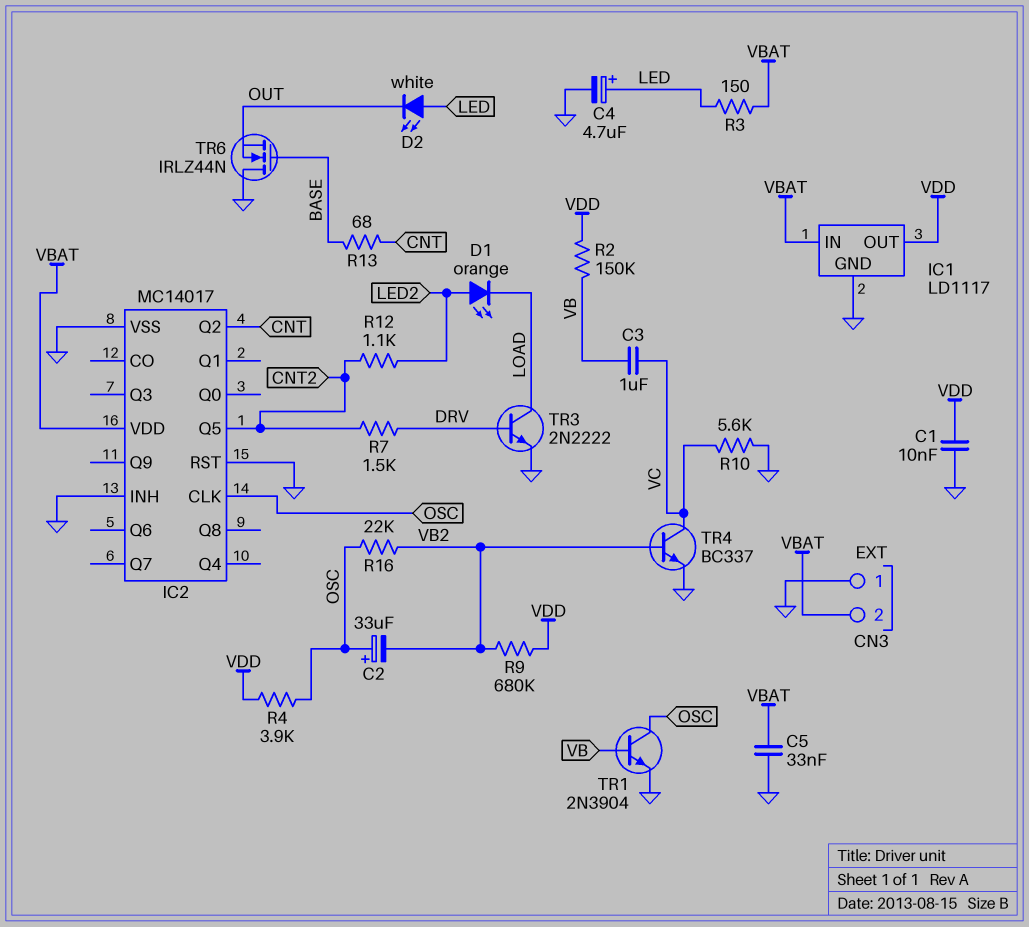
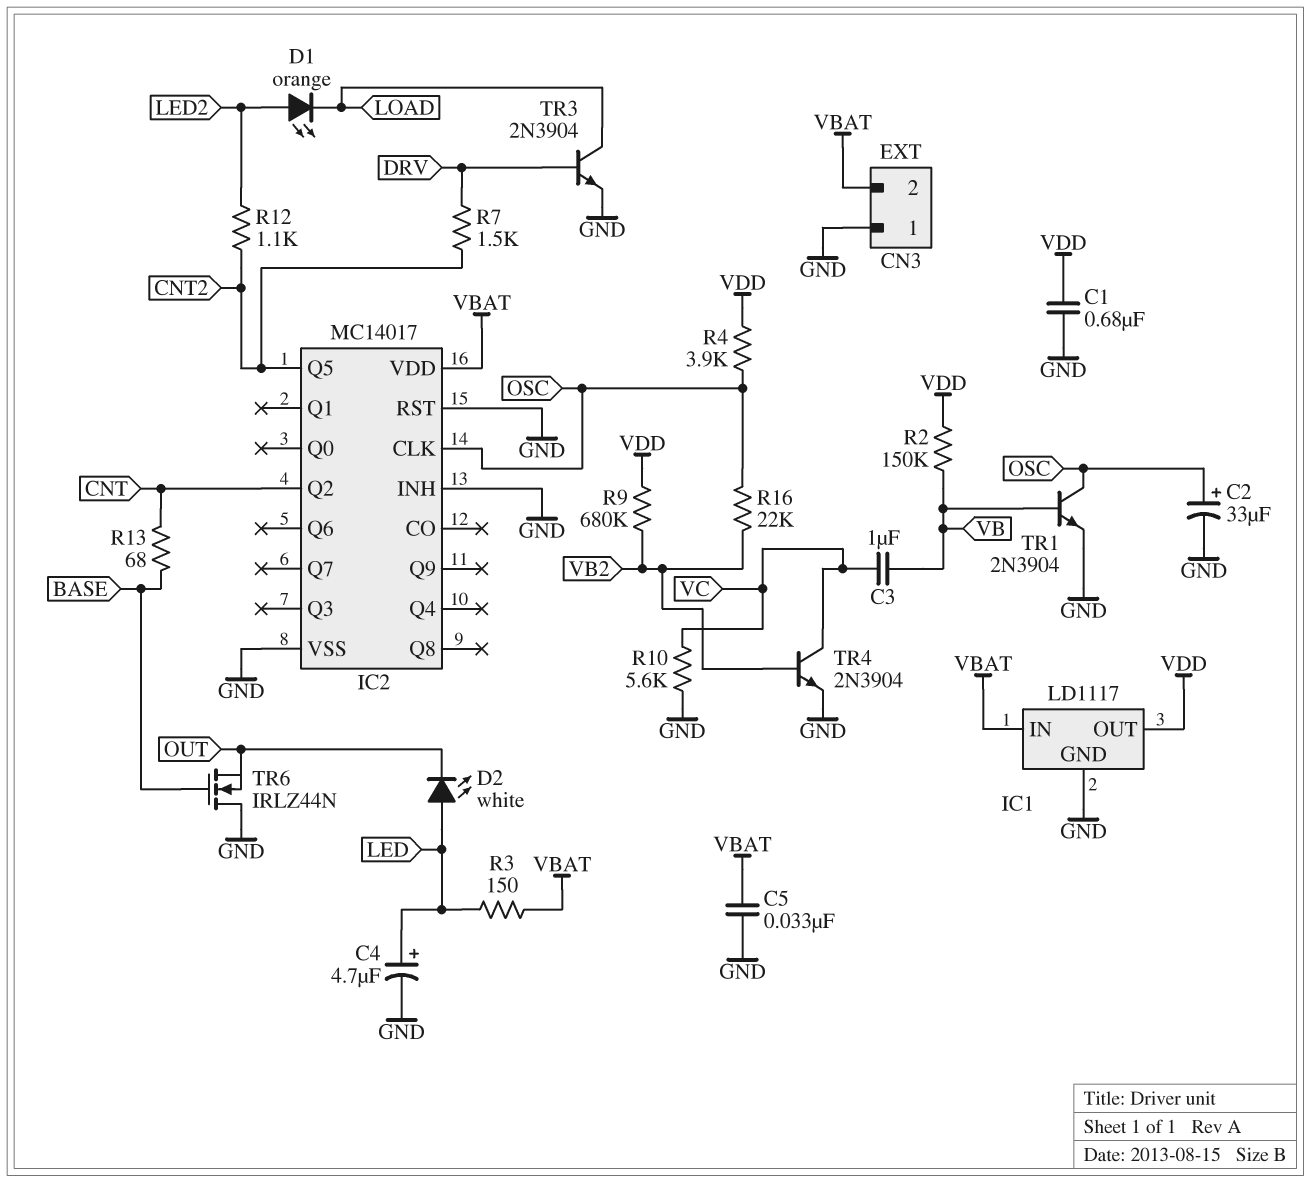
C1: 10nF (GND, VDD) -> 680nF (GND, VDD)
C2: 33uF (plus OSC, minus VB2) -> 33uF (plus OSC, minus GND)
TR3: NPN 2N2222 (B DRV, C LOAD, E GND) -> NPN 2N3904 (B DRV, C LOAD, E GND)
TR4: NPN BC337 (B VB2, C VC, E GND) -> NPN 2N3904 (B VB2, C VC, E GND)

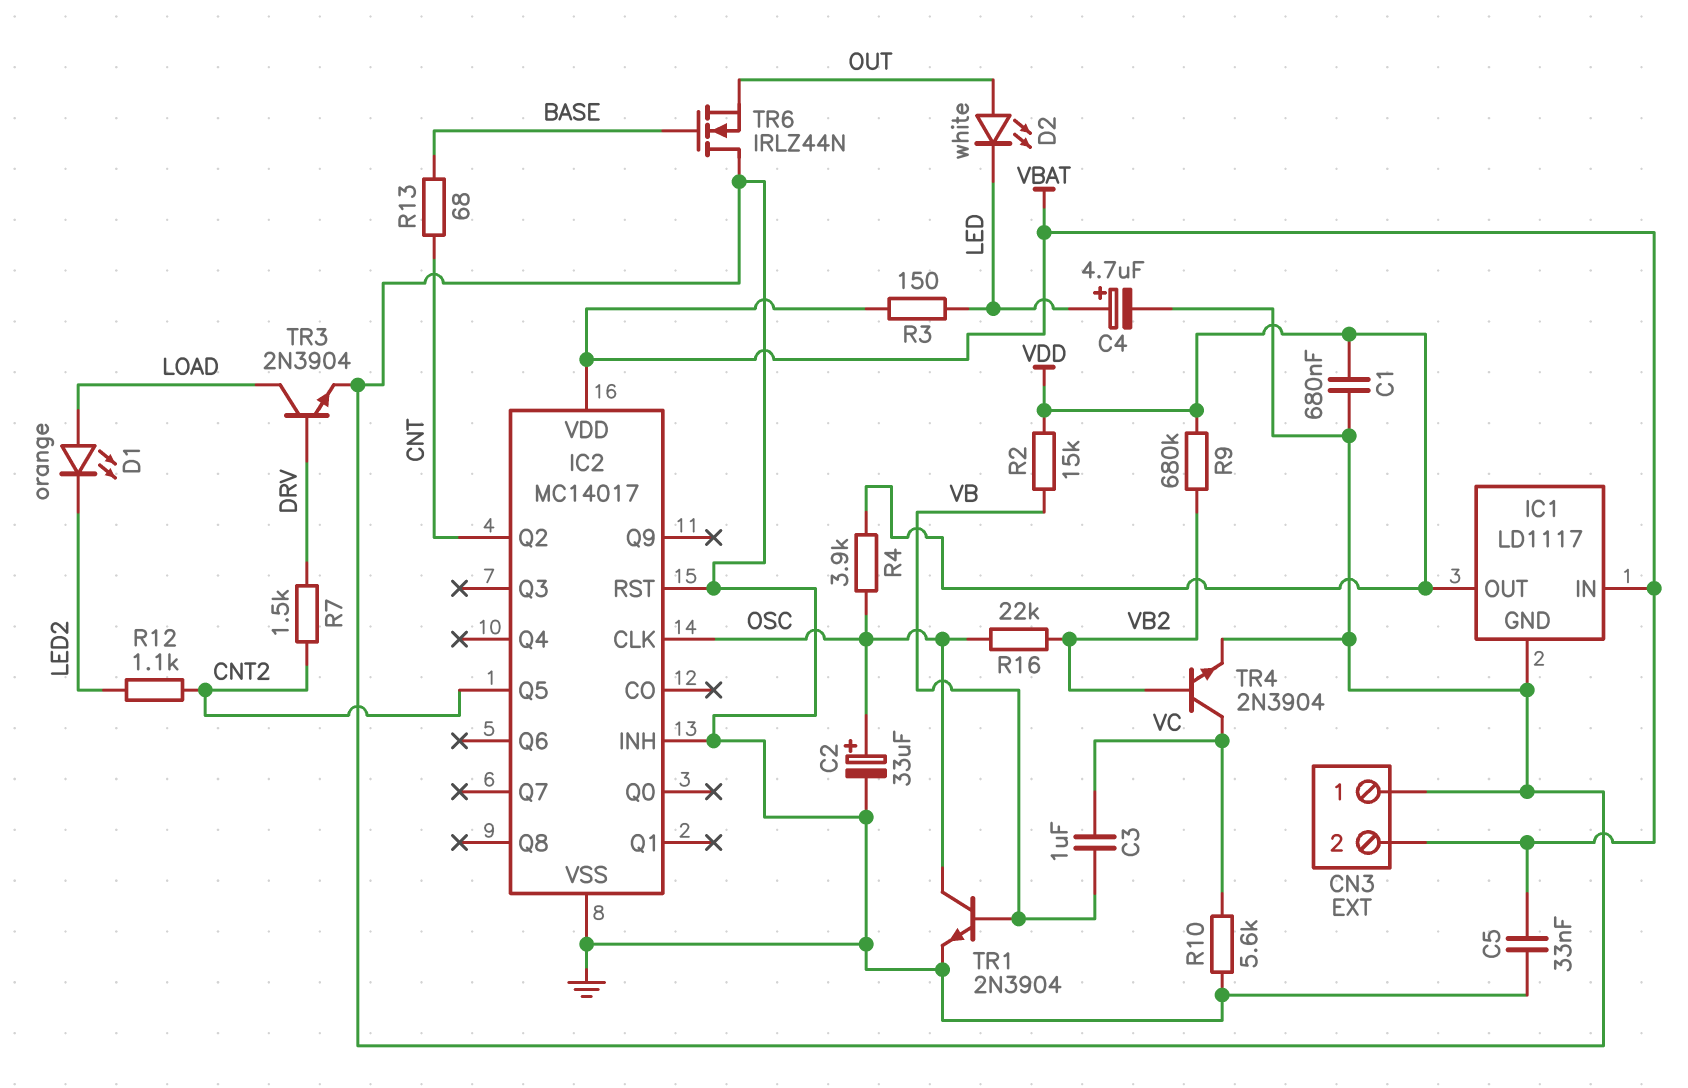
D1: LED orange (A LED2, K LOAD) -> LED orange (A LOAD, K LED2)
D2: LED white (A LED, K OUT) -> LED white (A OUT, K LED)
R2: 150k (VB, VDD) -> 15k (VB, VDD)

